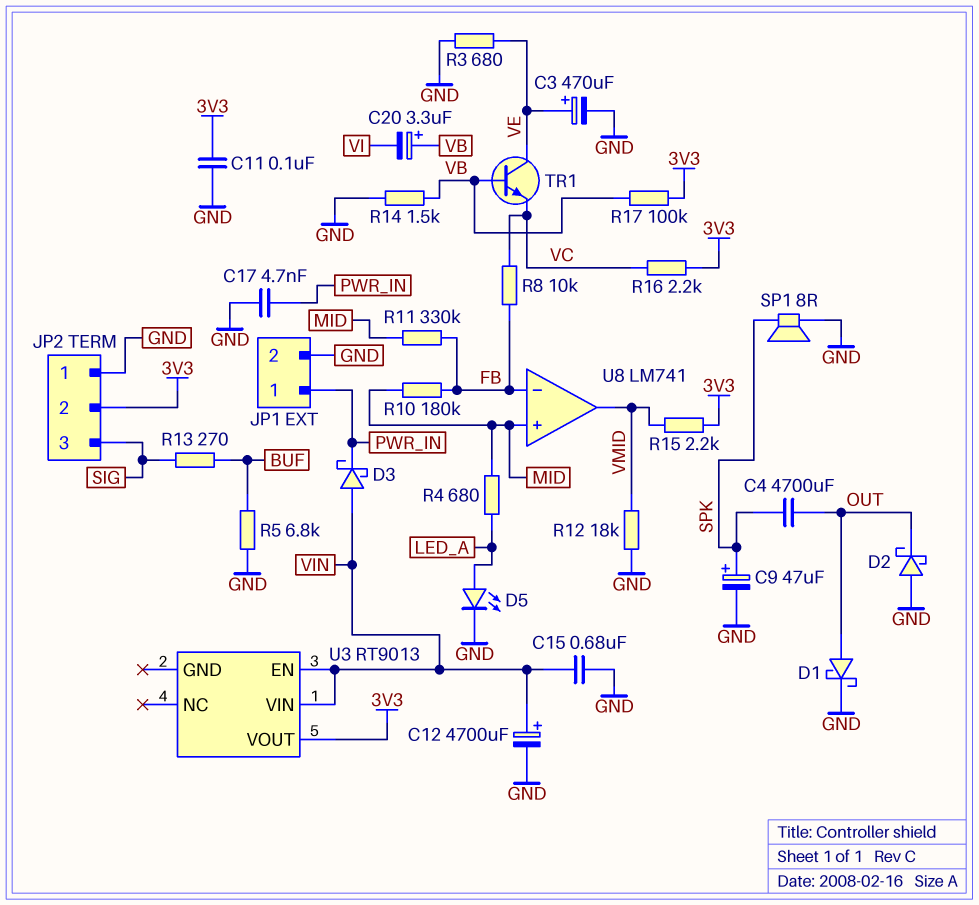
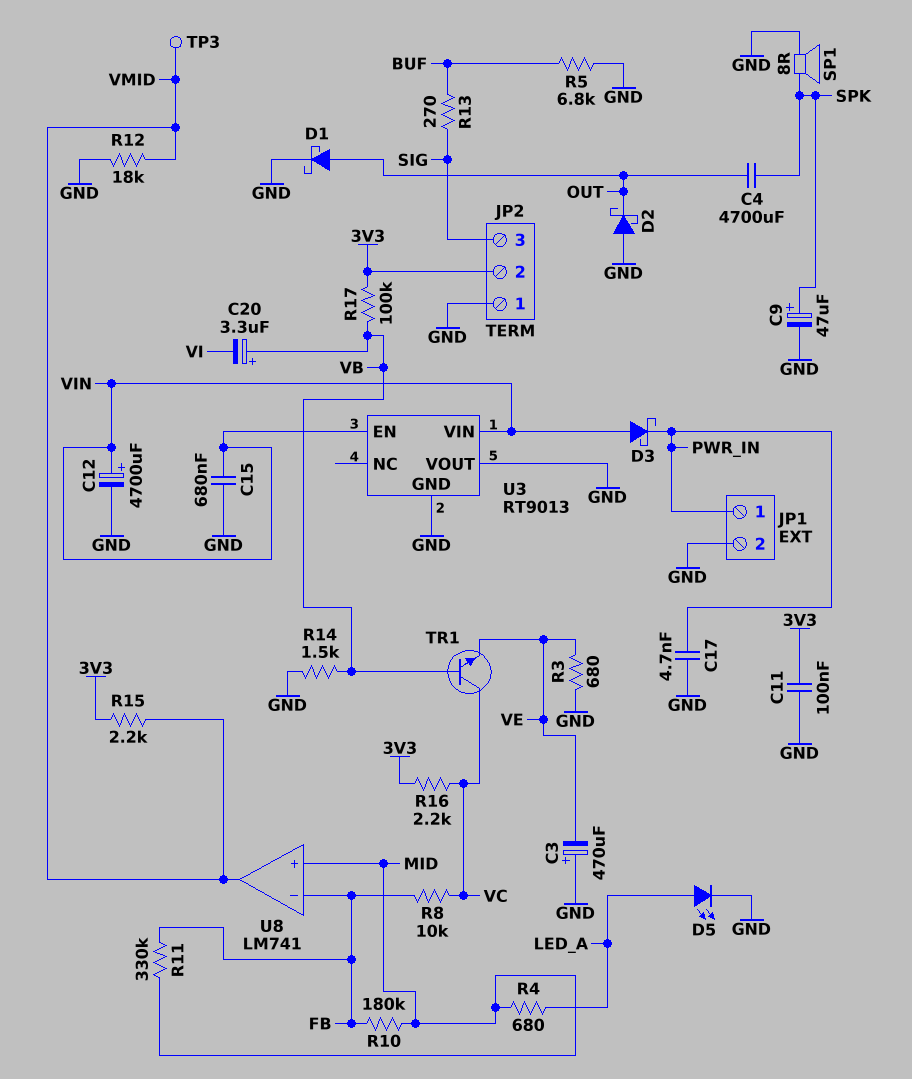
C3: 470uF (plus VE, minus GND) -> 470uF (plus GND, minus VE)
TP3: none -> test point (VMID)
TR1: NPN (B VB, C VE, E VC) -> NPN (B VB, C VC, E VE)
U3 pin GND: none -> GND
U3 pin VOUT: 3V3 -> GND

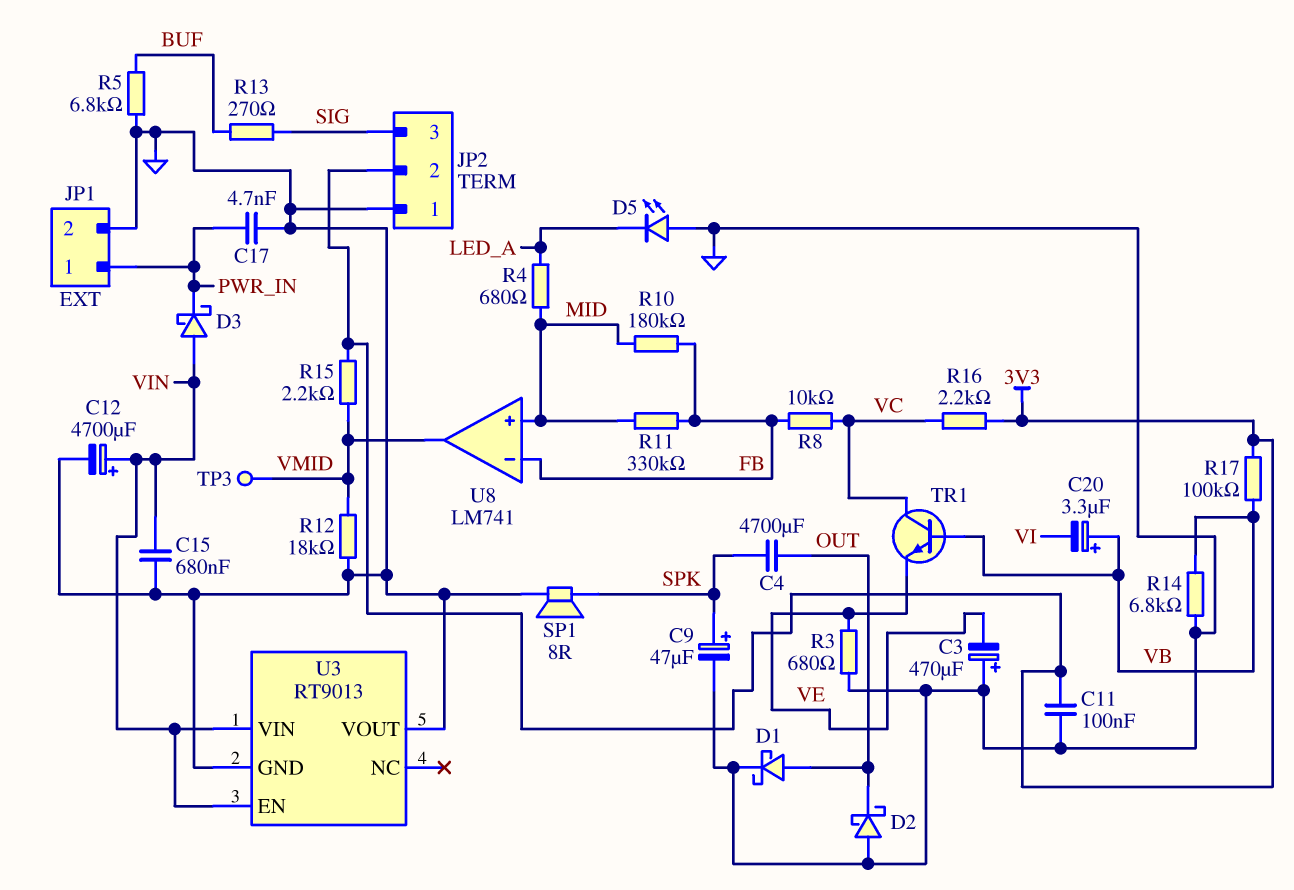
D5: LED (A LED_A, K GND) -> LED (A GND, K LED_A)
R14: 1.5k (GND, VB) -> 6.8k (GND, VB)

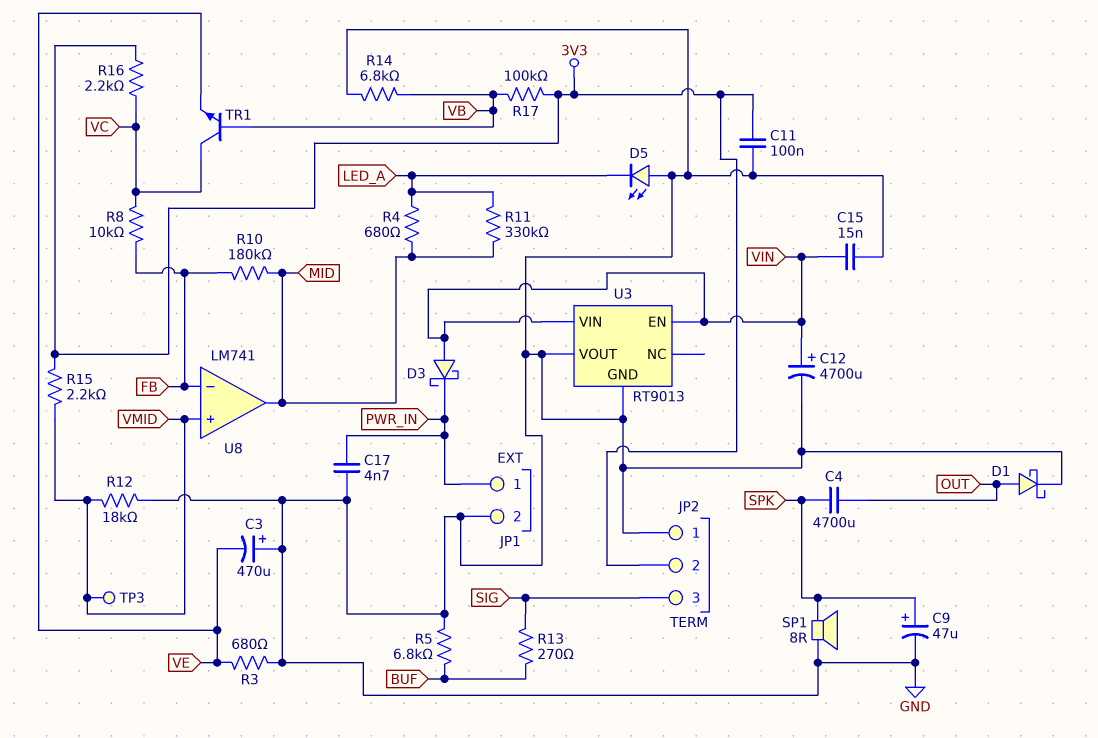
C15: 680nF (GND, VIN) -> 15nF (GND, VIN)
C20: 3.3uF (plus VB, minus VI) -> none
D2: schottky (A GND, K OUT) -> none
R11: 330k (FB, MID) -> 330k (LED_A, MID)
U8 pin in+: MID -> VMID
U8 pin out: VMID -> MID

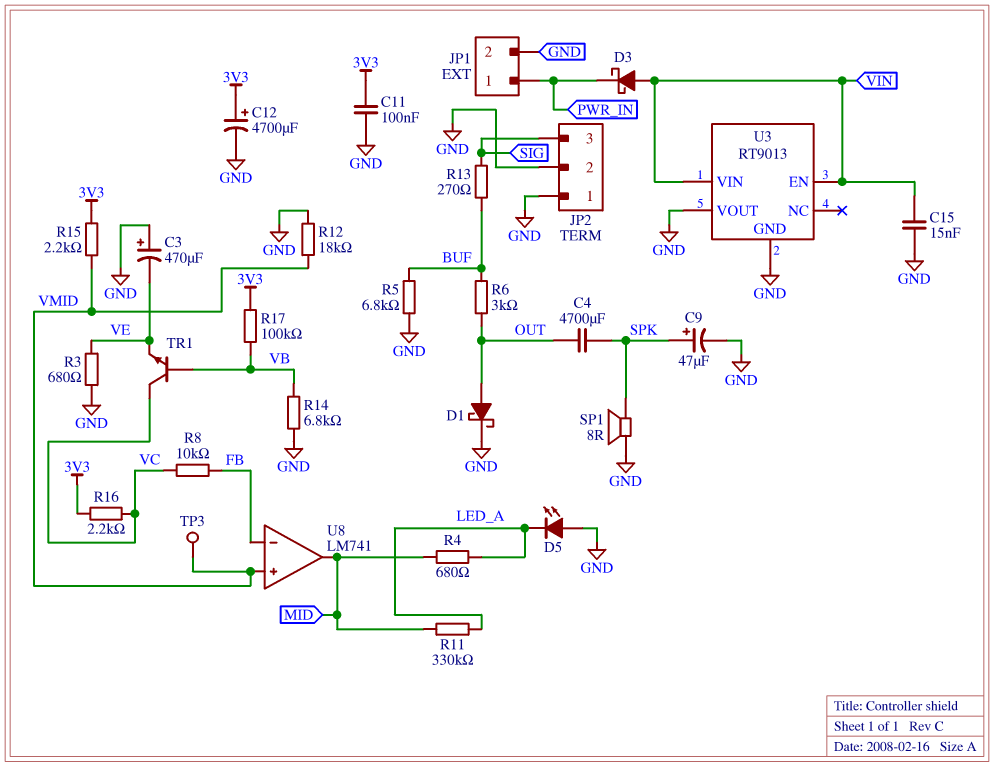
C12: 4700uF (plus VIN, minus GND) -> 4700uF (plus 3V3, minus GND)
C17: 4.7nF (GND, PWR_IN) -> none
JP2 pin 2: 3V3 -> GND
R6: none -> 3k (BUF, OUT)
R10: 180k (FB, MID) -> none

